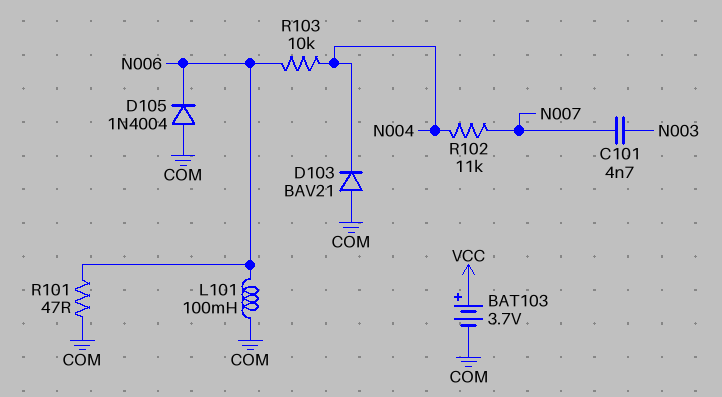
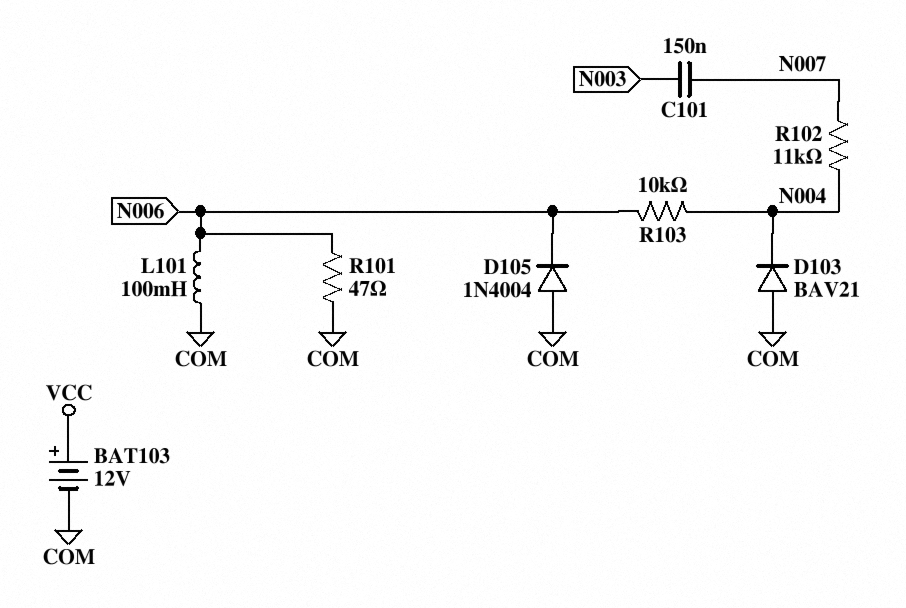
BAT103: 3.7V (plus VCC, minus COM) -> 12V (plus VCC, minus COM)
C101: 4.7nF (N003, N007) -> 150nF (N003, N007)

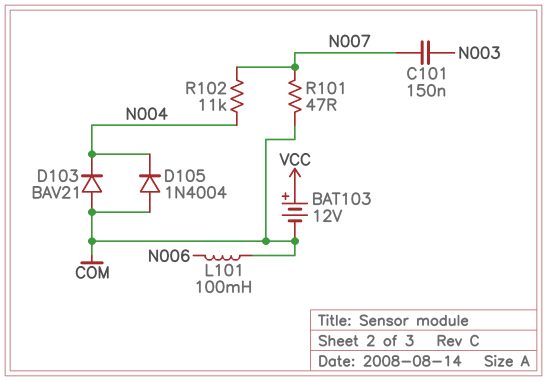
D105: diode 1N4004 (A COM, K N006) -> diode 1N4004 (A COM, K N004)
R101: 47 (COM, N006) -> 47 (COM, N007)
R103: 10k (N004, N006) -> none

